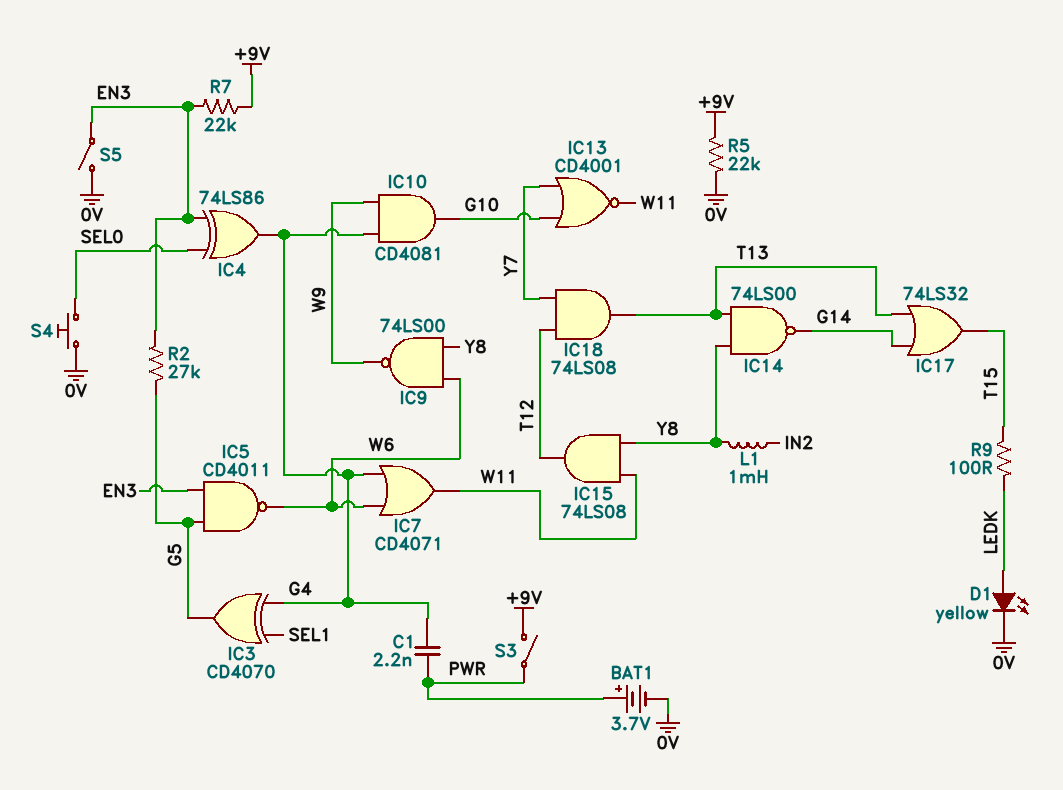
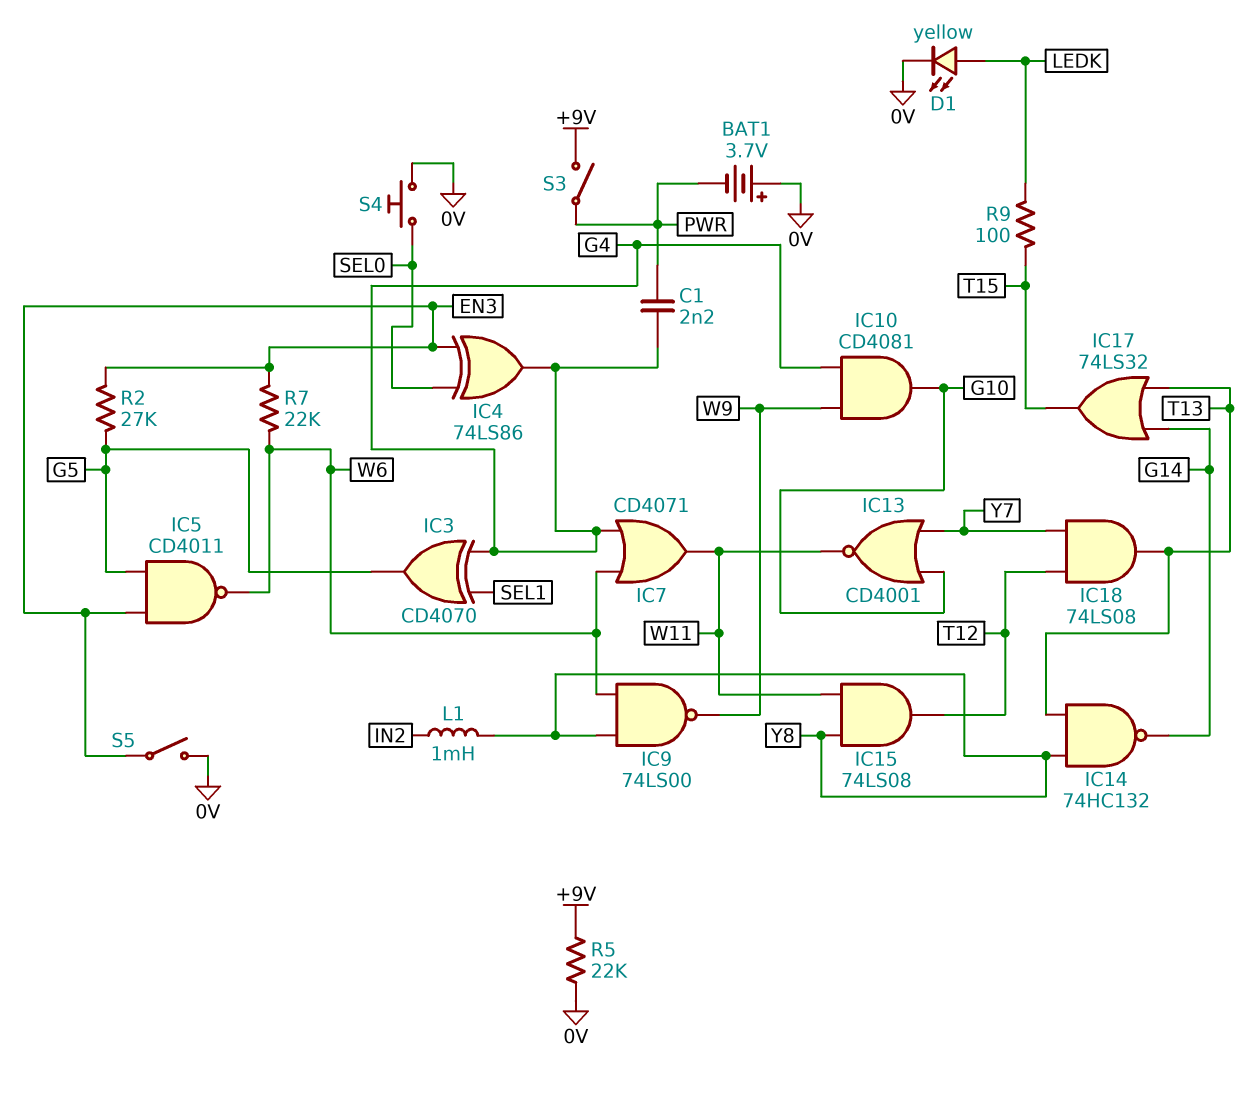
BAT1: 3.7V (plus PWR, minus 0V) -> 3.7V (plus 0V, minus PWR)
IC14: NAND 74LS00 (in T13, in Y8, out G14) -> NAND 74HC132 (in T13, in Y8, out G14)
R7: 22k (+9V, EN3) -> 22k (EN3, W6)

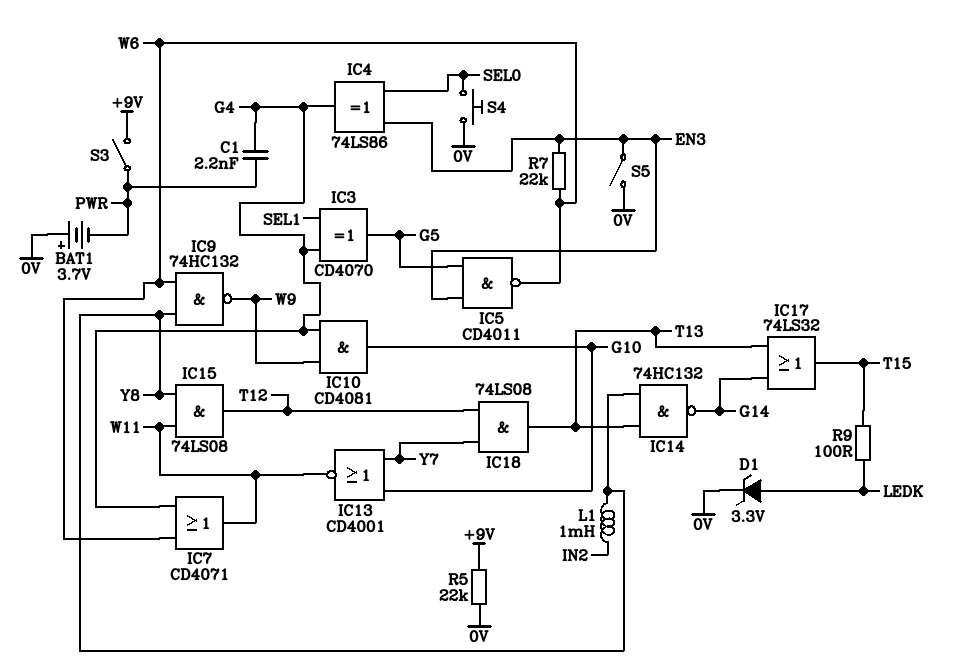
D1: LED yellow (A LEDK, K 0V) -> zener 3.3V (A LEDK, K 0V)
IC9: NAND 74LS00 (in W6, in Y8, out W9) -> NAND 74HC132 (in W6, in Y8, out W9)
R2: 27k (EN3, G5) -> none

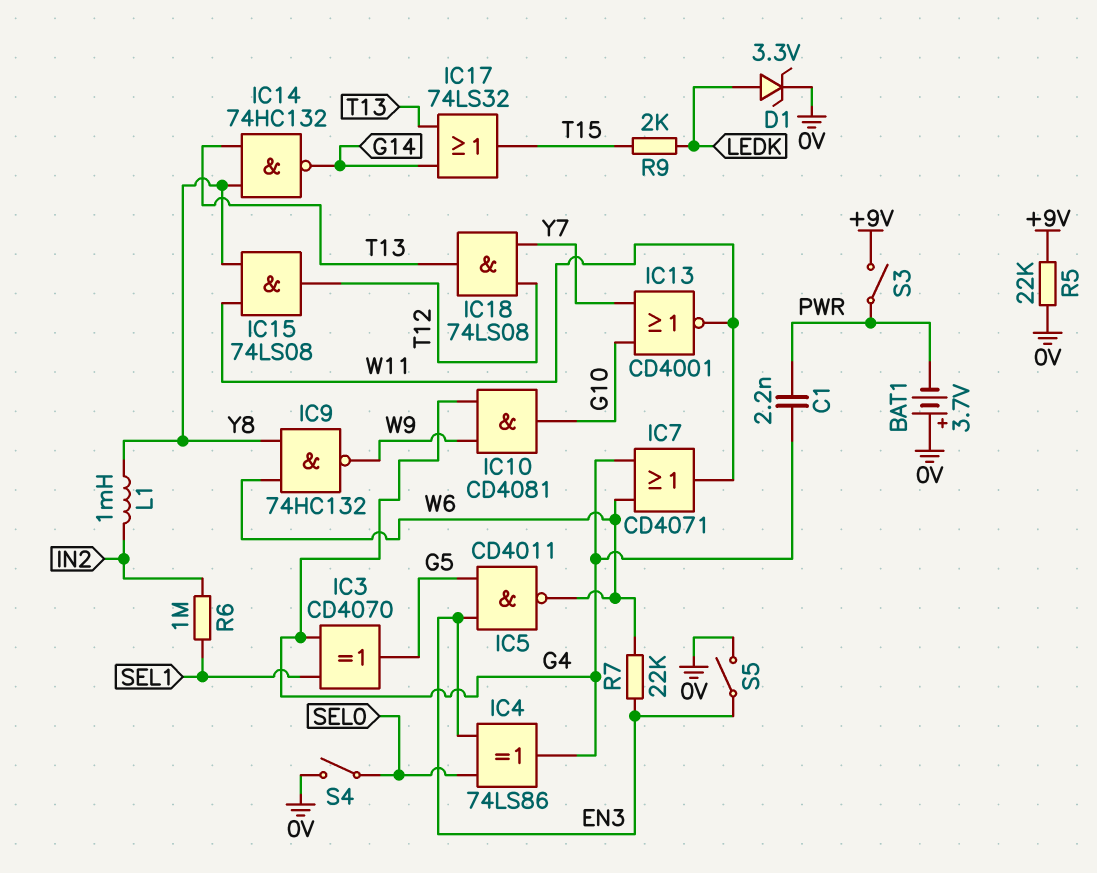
R6: none -> 1M (IN2, SEL1)
R9: 100 (LEDK, T15) -> 2k (LEDK, T15)
S4: button (0V, SEL0) -> switch (0V, SEL0)

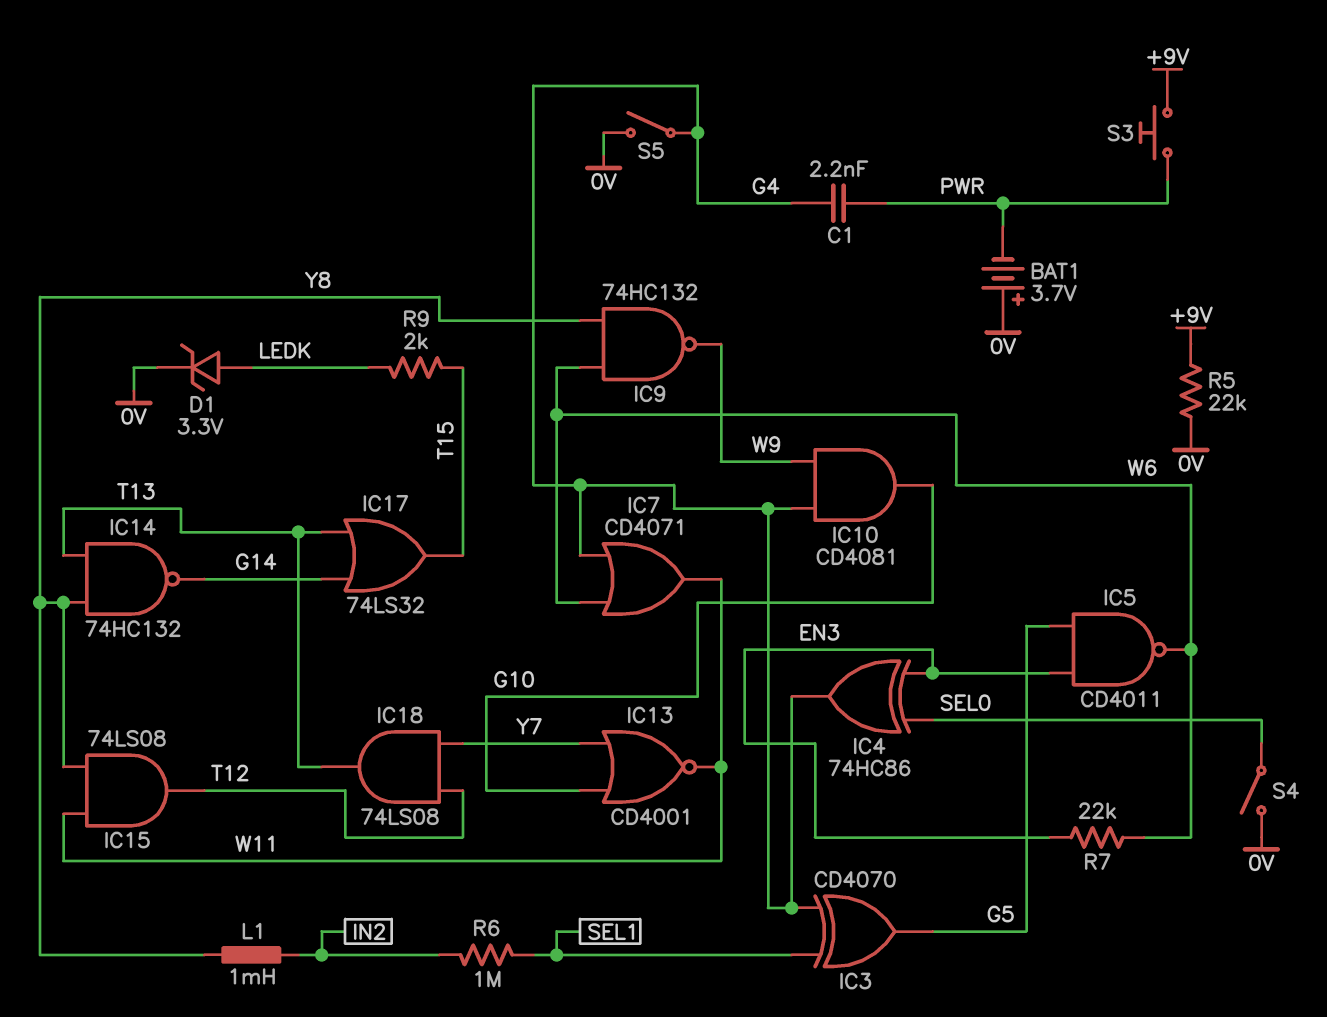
IC4: XOR 74LS86 (in EN3, in SEL0, out G4) -> XOR 74HC86 (in EN3, in SEL0, out G4)
S3: switch (+9V, PWR) -> button (+9V, PWR)
S5: switch (0V, EN3) -> switch (0V, G4)

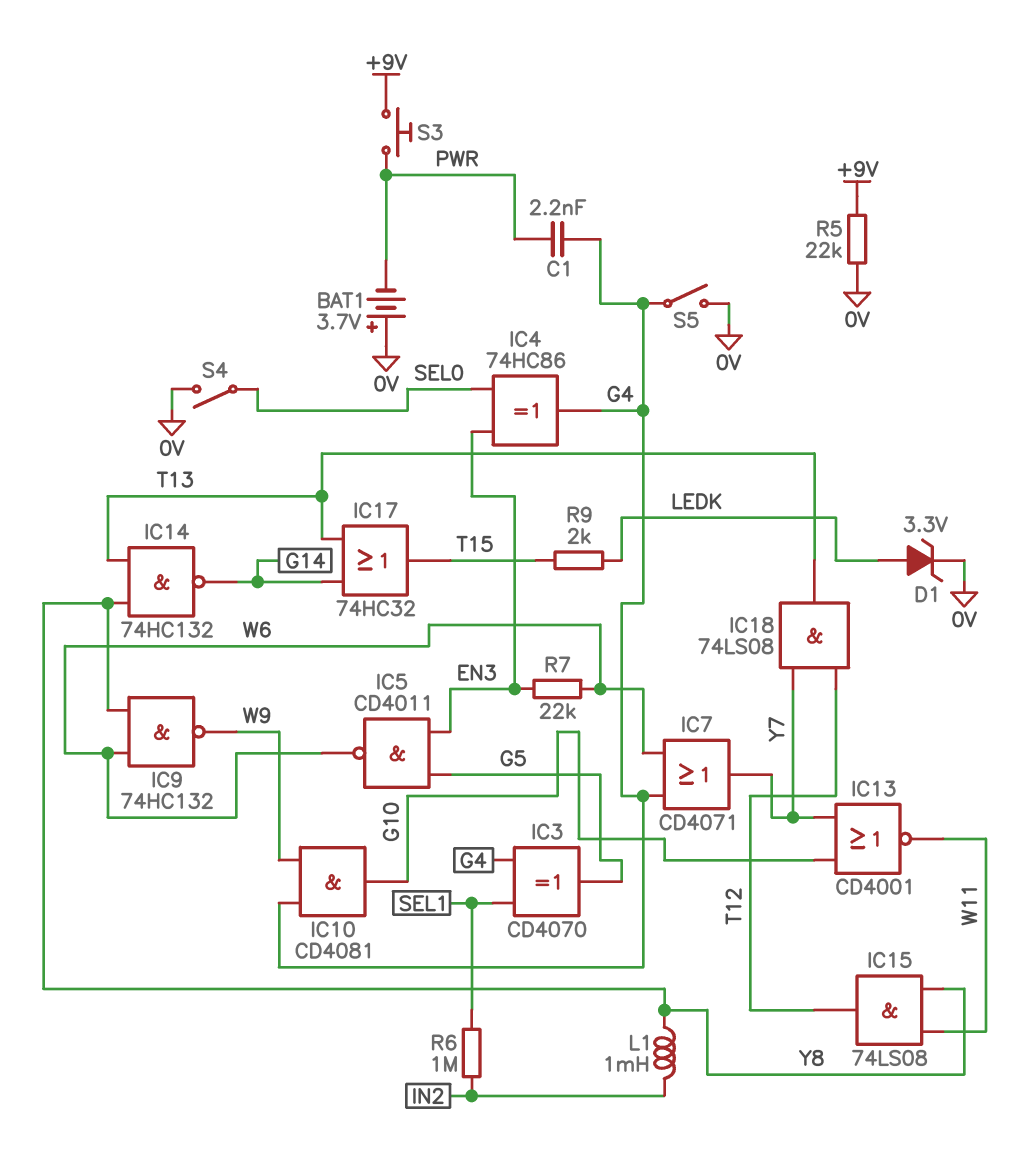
IC7: OR CD4071 (in G4, in W6, out W11) -> OR CD4071 (in G4, in W6, out Y7)
IC17: OR 74LS32 (in G14, in T13, out T15) -> OR 74HC32 (in G14, in T13, out T15)

